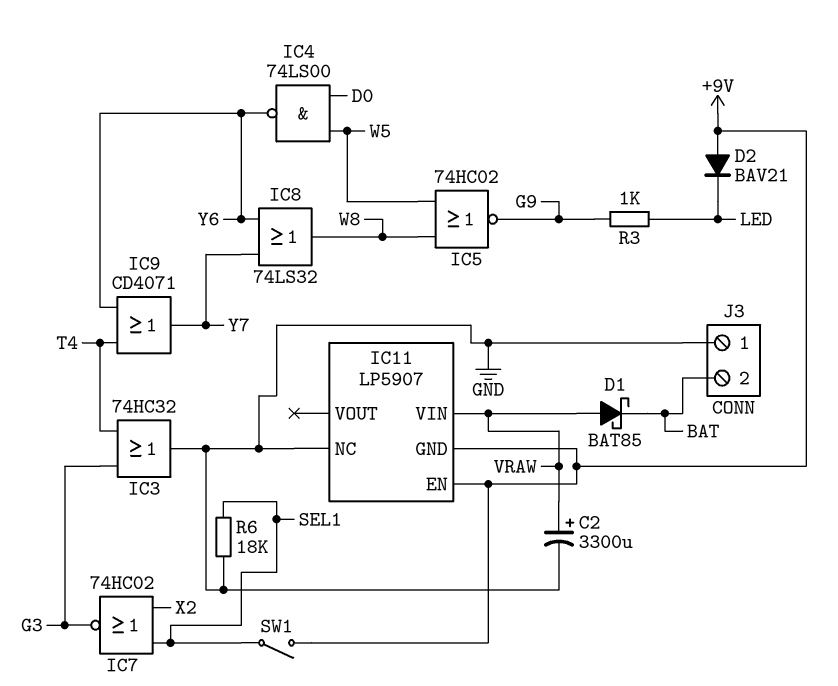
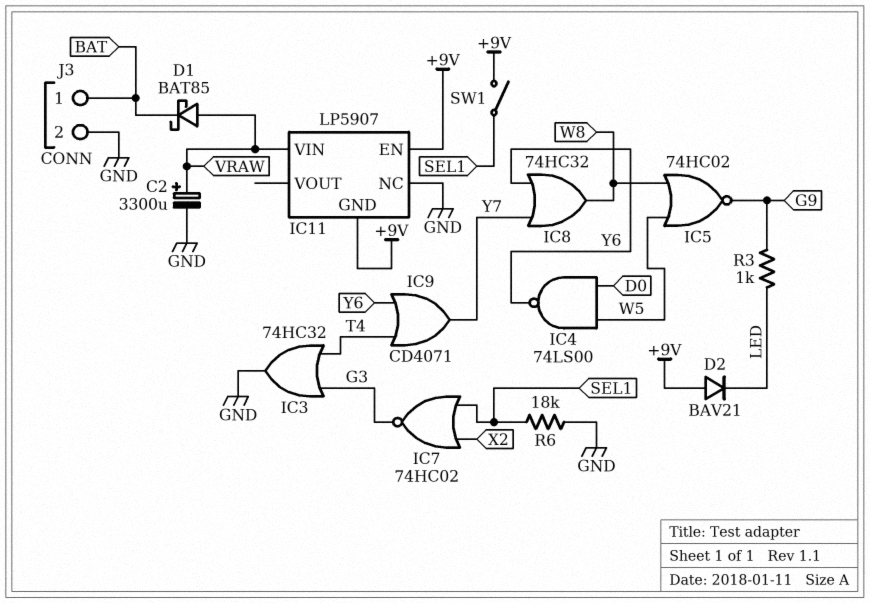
IC8: OR 74LS32 (in Y6, in Y7, out W8) -> OR 74HC32 (in Y6, in Y7, out W8)
J3 pin 1: GND -> BAT
J3 pin 2: BAT -> GND

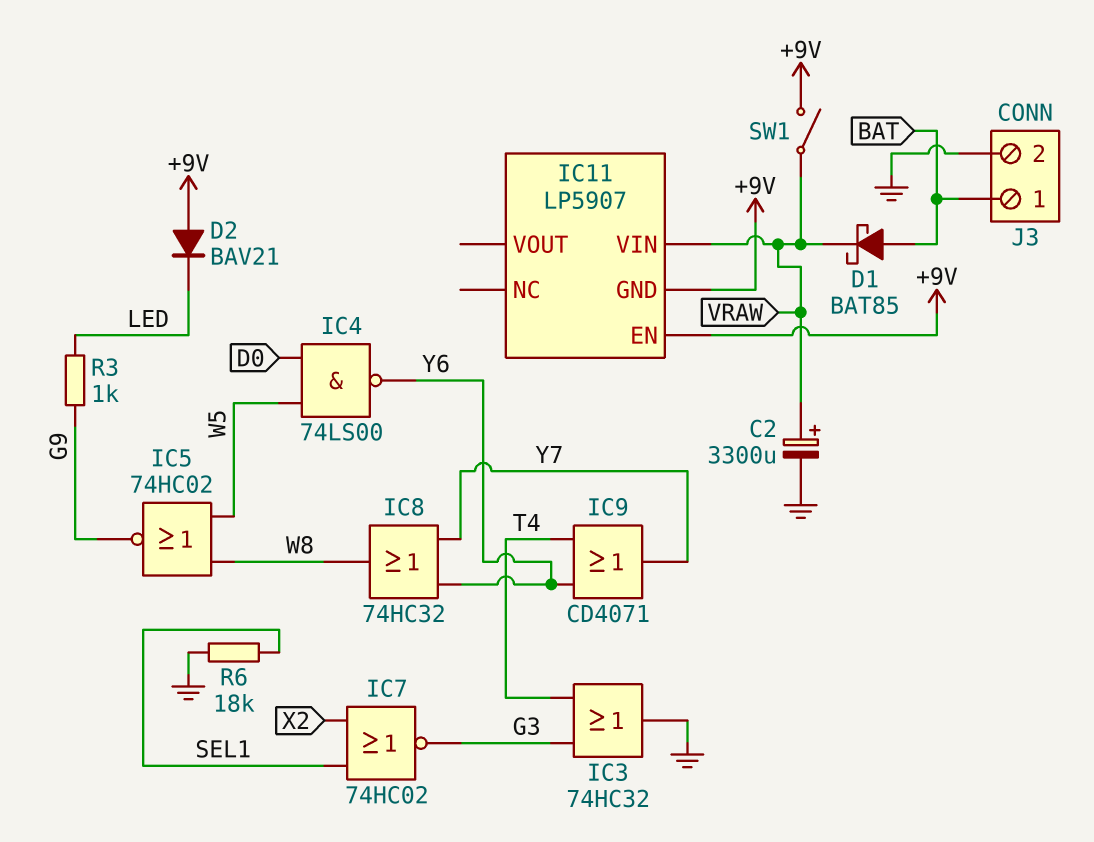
D1: schottky BAT85 (A VRAW, K BAT) -> schottky BAT85 (A BAT, K VRAW)
IC11 pin NC: GND -> none
SW1: switch (+9V, SEL1) -> switch (+9V, VRAW)

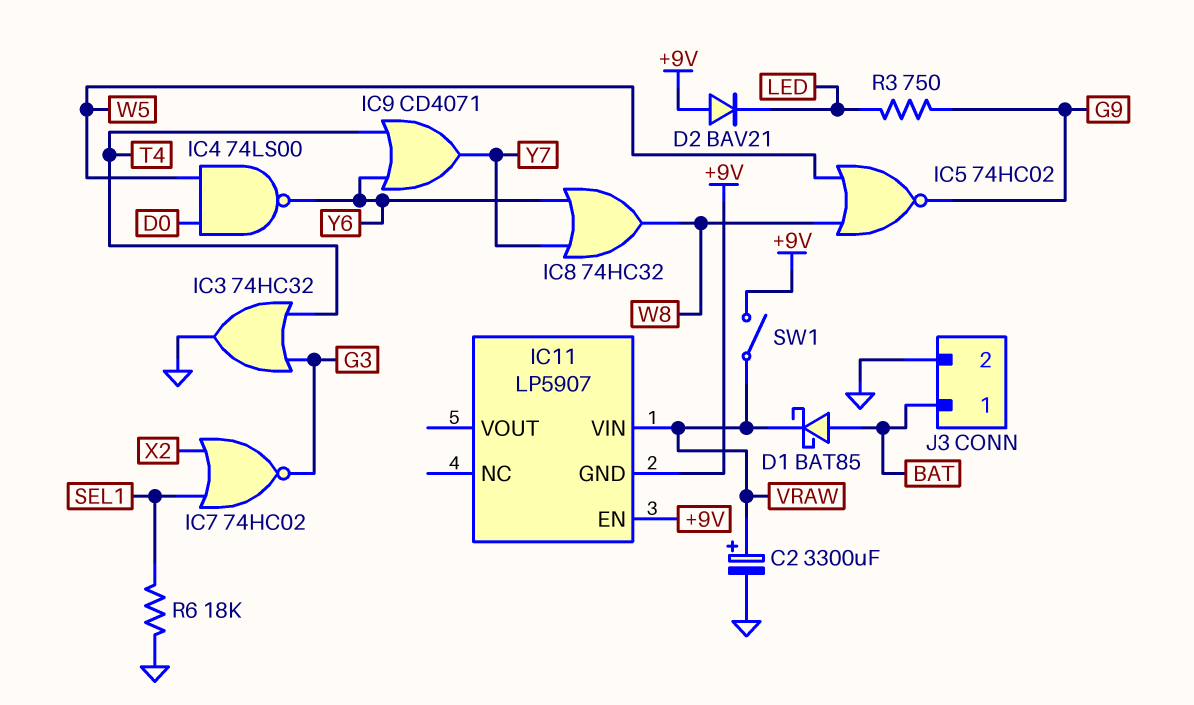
R3: 1k (G9, LED) -> 750 (G9, LED)

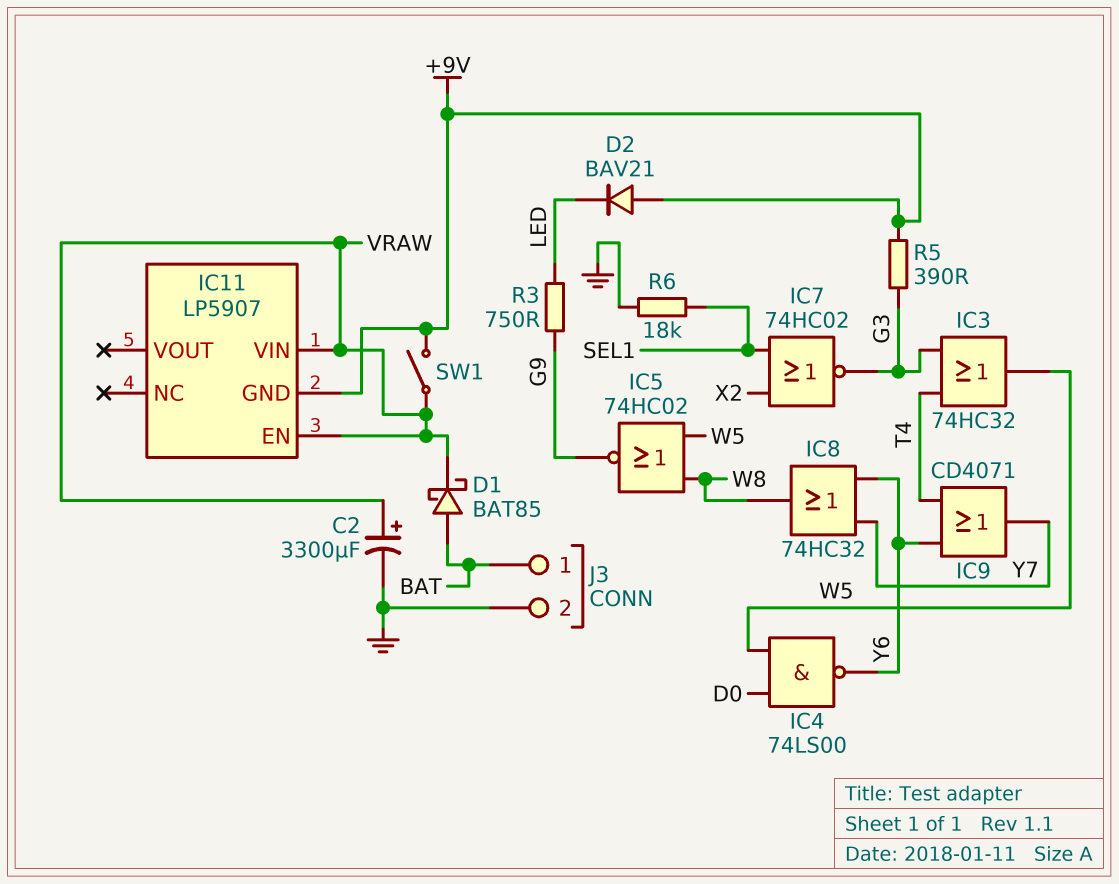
IC3: OR 74HC32 (in G3, in T4, out GND) -> OR 74HC32 (in G3, in T4, out W5)
IC11 pin EN: +9V -> VRAW
R5: none -> 390 (+9V, G3)

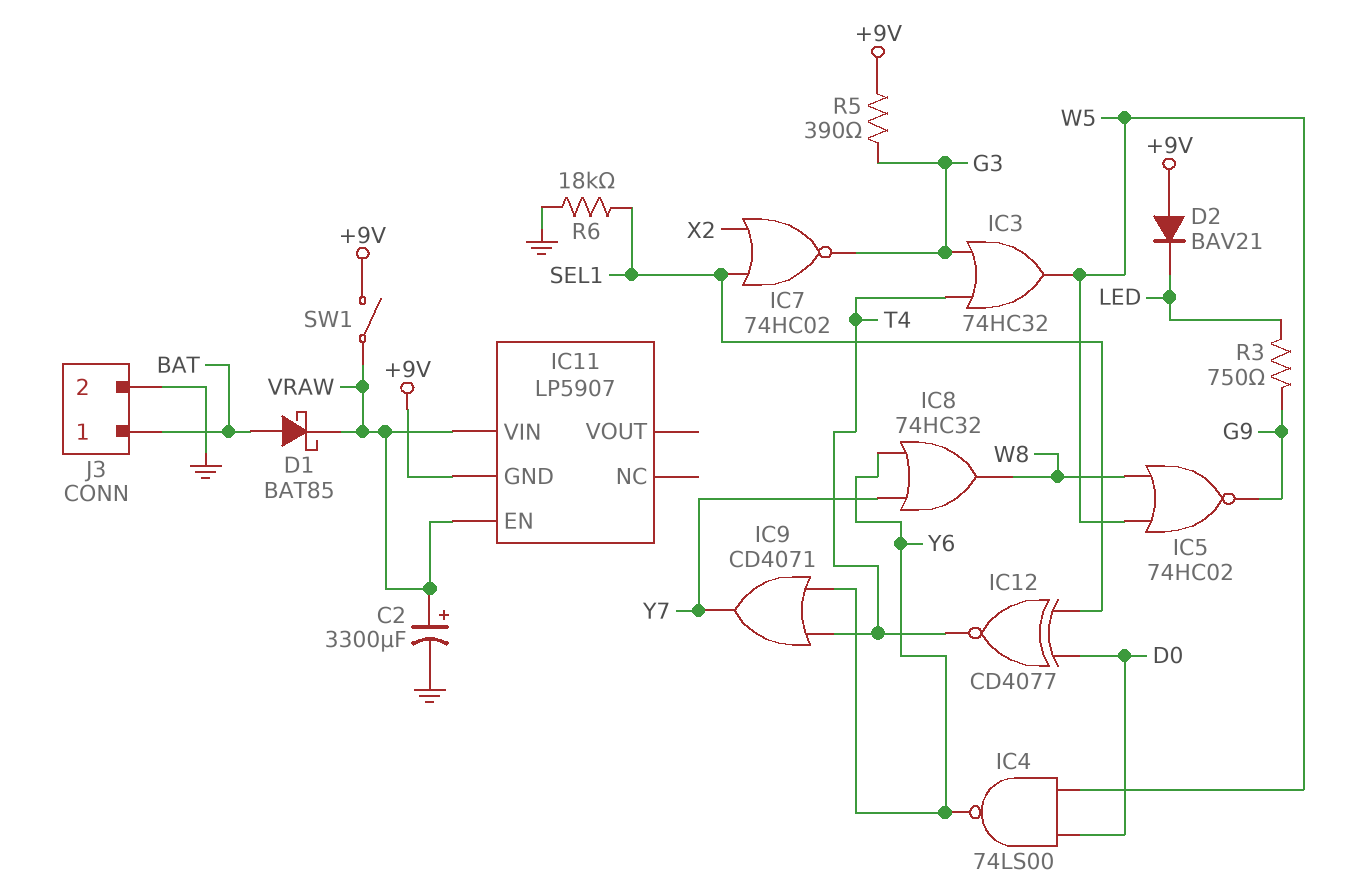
IC12: none -> XNOR CD4077 (in D0, in SEL1, out T4)

